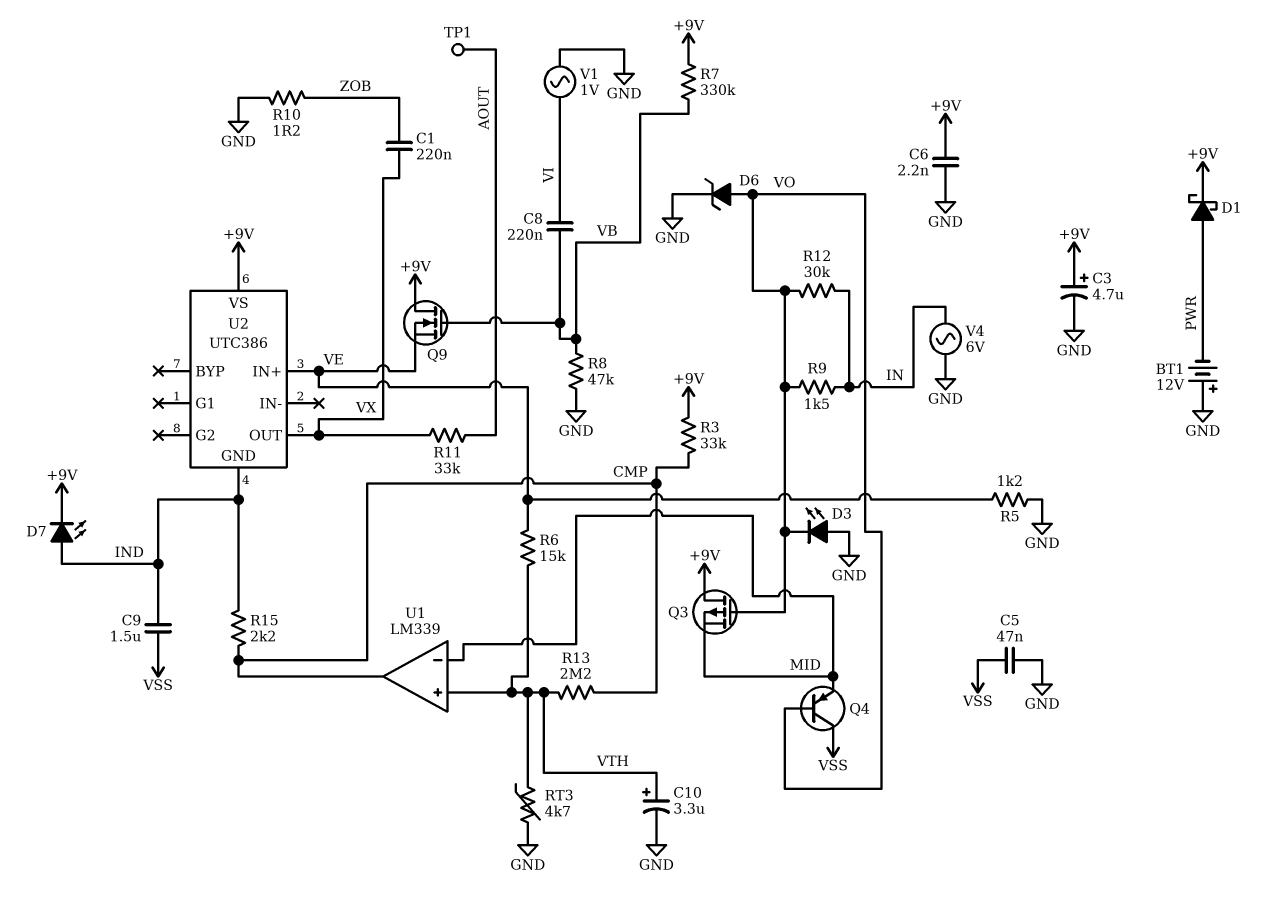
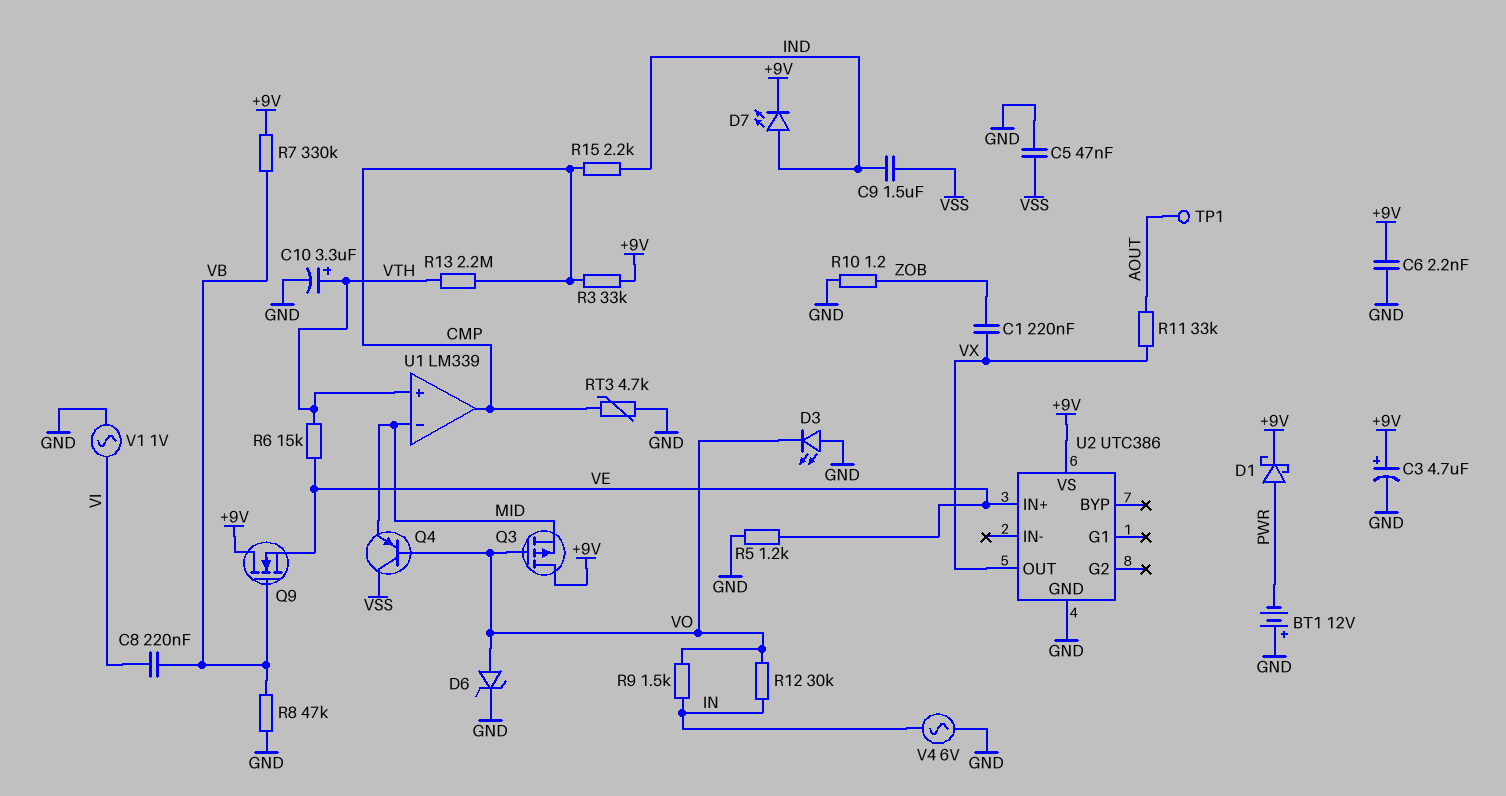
RT3: 4.7k (GND, VTH) -> 4.7k (CMP, GND)
U2 pin GND: IND -> GND

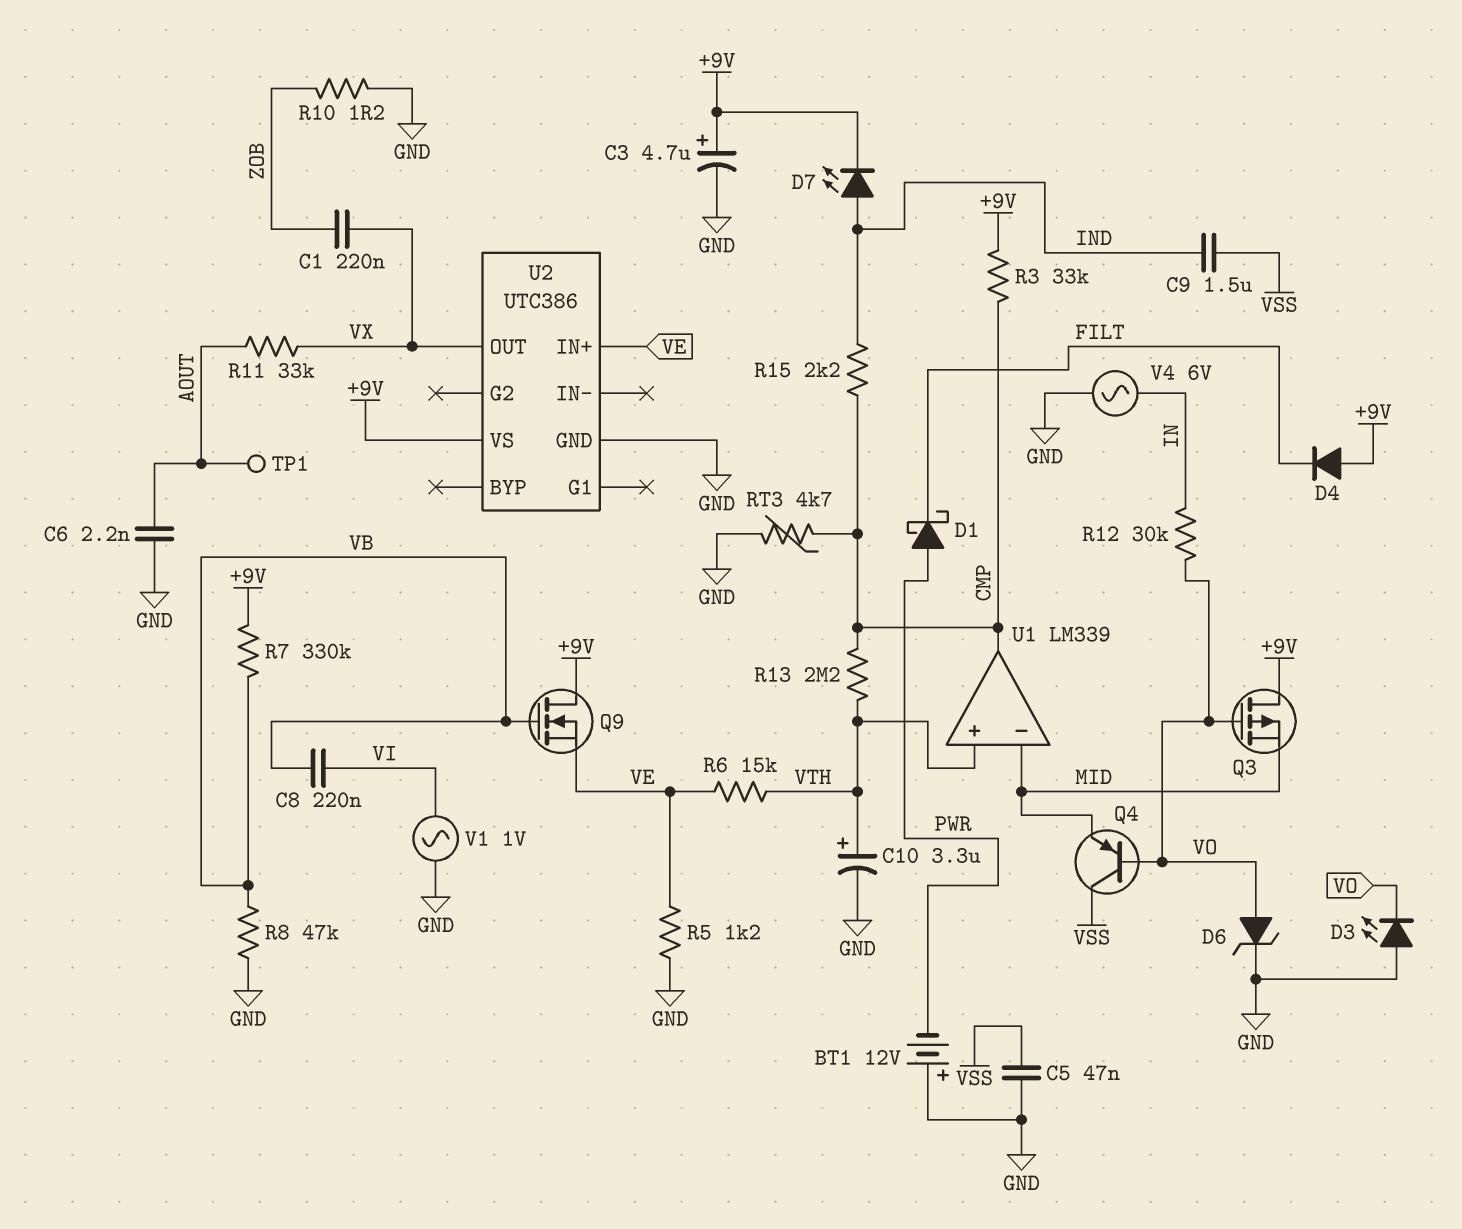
C6: 2.2nF (+9V, GND) -> 2.2nF (AOUT, GND)
D1: schottky (A PWR, K +9V) -> schottky (A PWR, K FILT)
D4: none -> diode (A +9V, K FILT)
R9: 1.5k (IN, VO) -> none

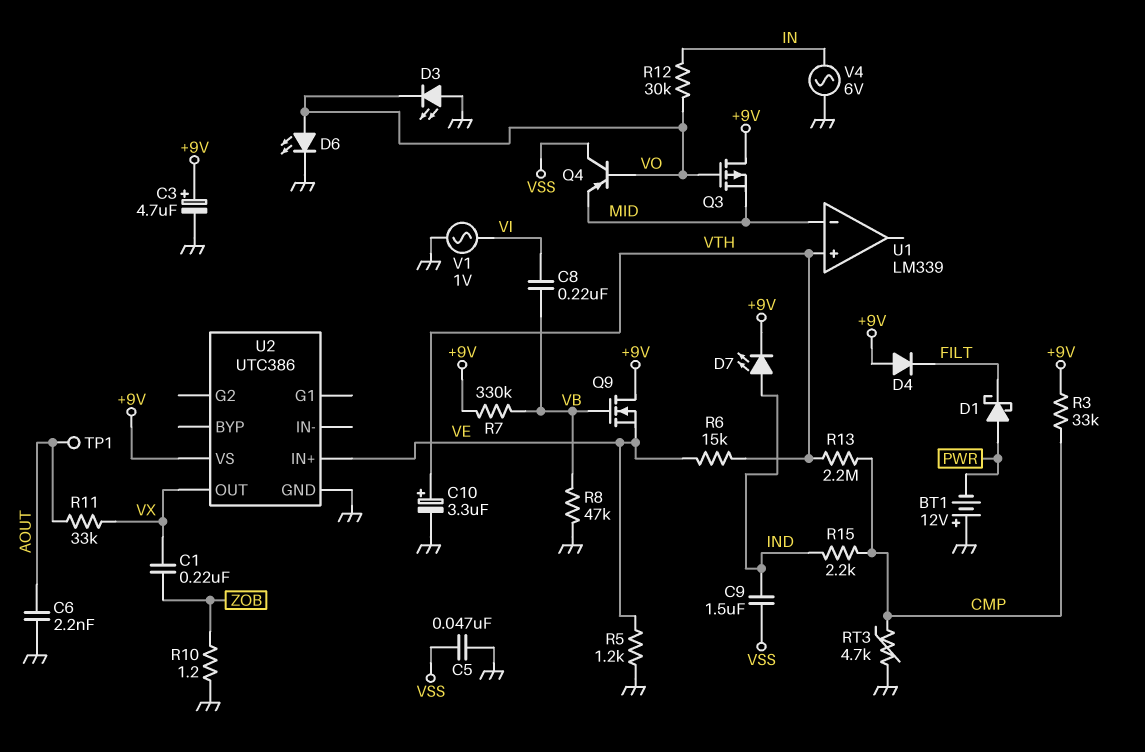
D6: zener (A VO, K GND) -> LED (A VO, K GND)
U1 pin out: CMP -> none

